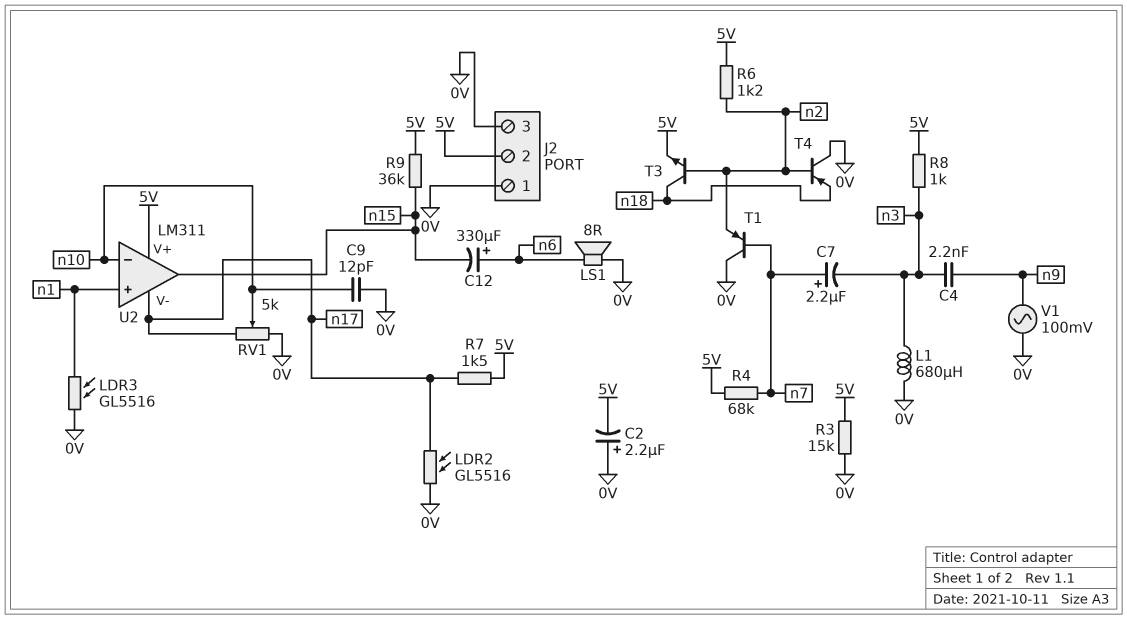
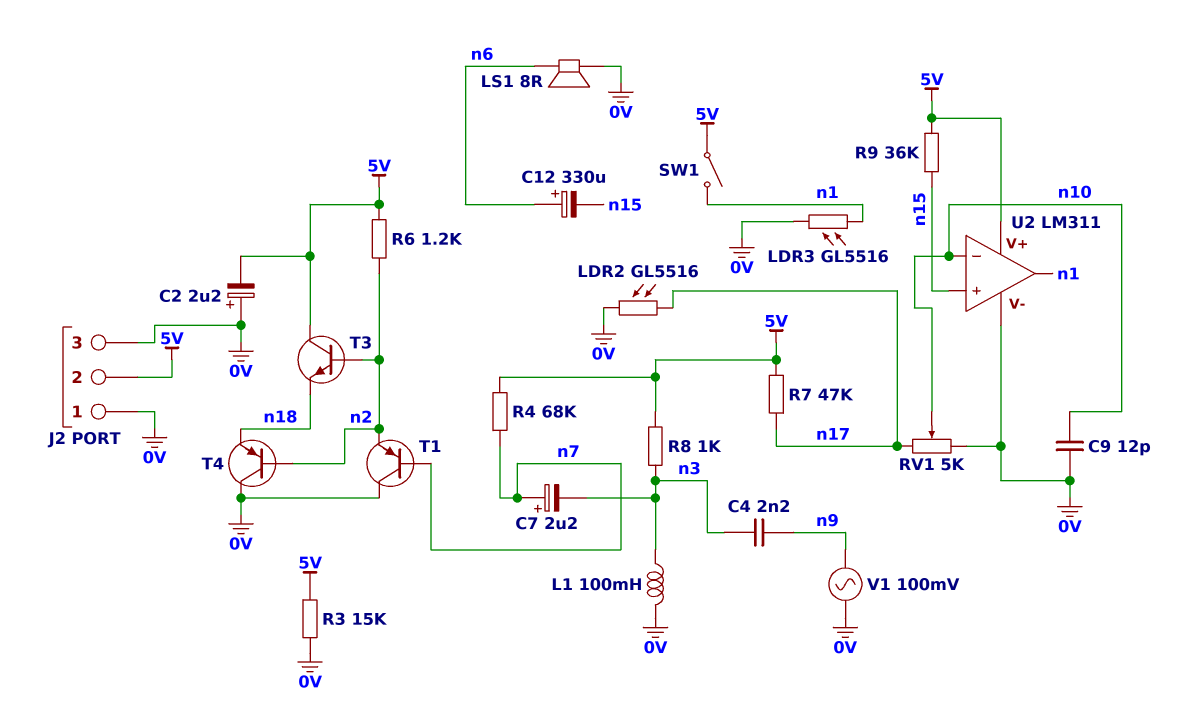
L1: 680uH (0V, n3) -> 100mH (0V, n3)
R7: 1.5k (5V, n17) -> 47k (5V, n17)
SW1: none -> switch (5V, n1)
T3: NPN (B n2, C n18, E 5V) -> NPN (B n2, C 5V, E n18)
U2 pin V-: n17 -> 0V
U2 pin in+: n1 -> n15
U2 pin out: n15 -> n1

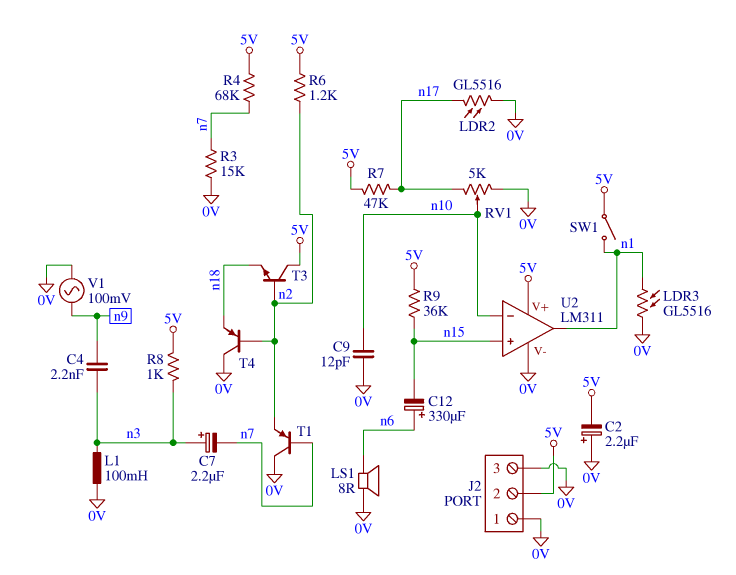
C7: 2.2uF (plus n7, minus n3) -> 2.2uF (plus n3, minus n7)
R3: 15k (0V, 5V) -> 15k (0V, n7)

